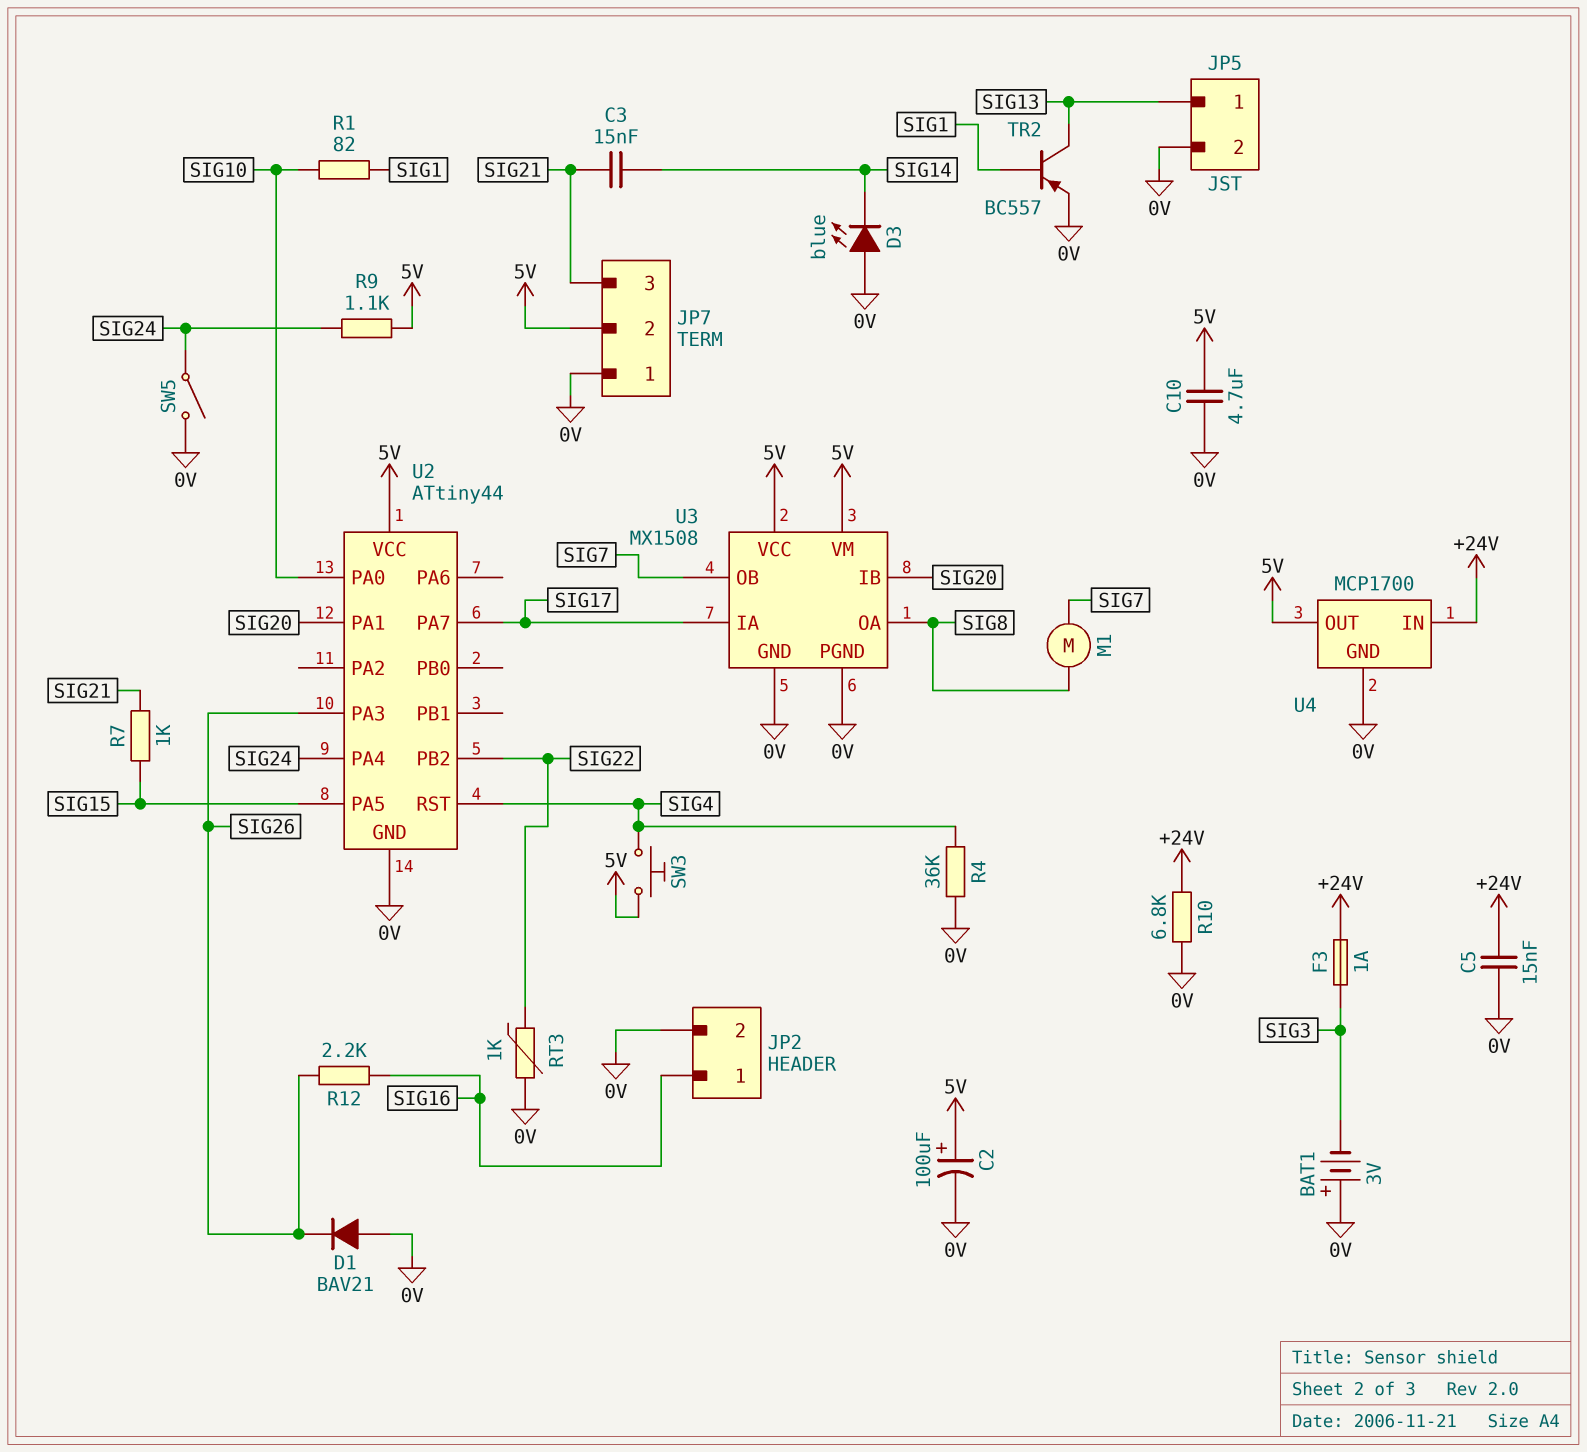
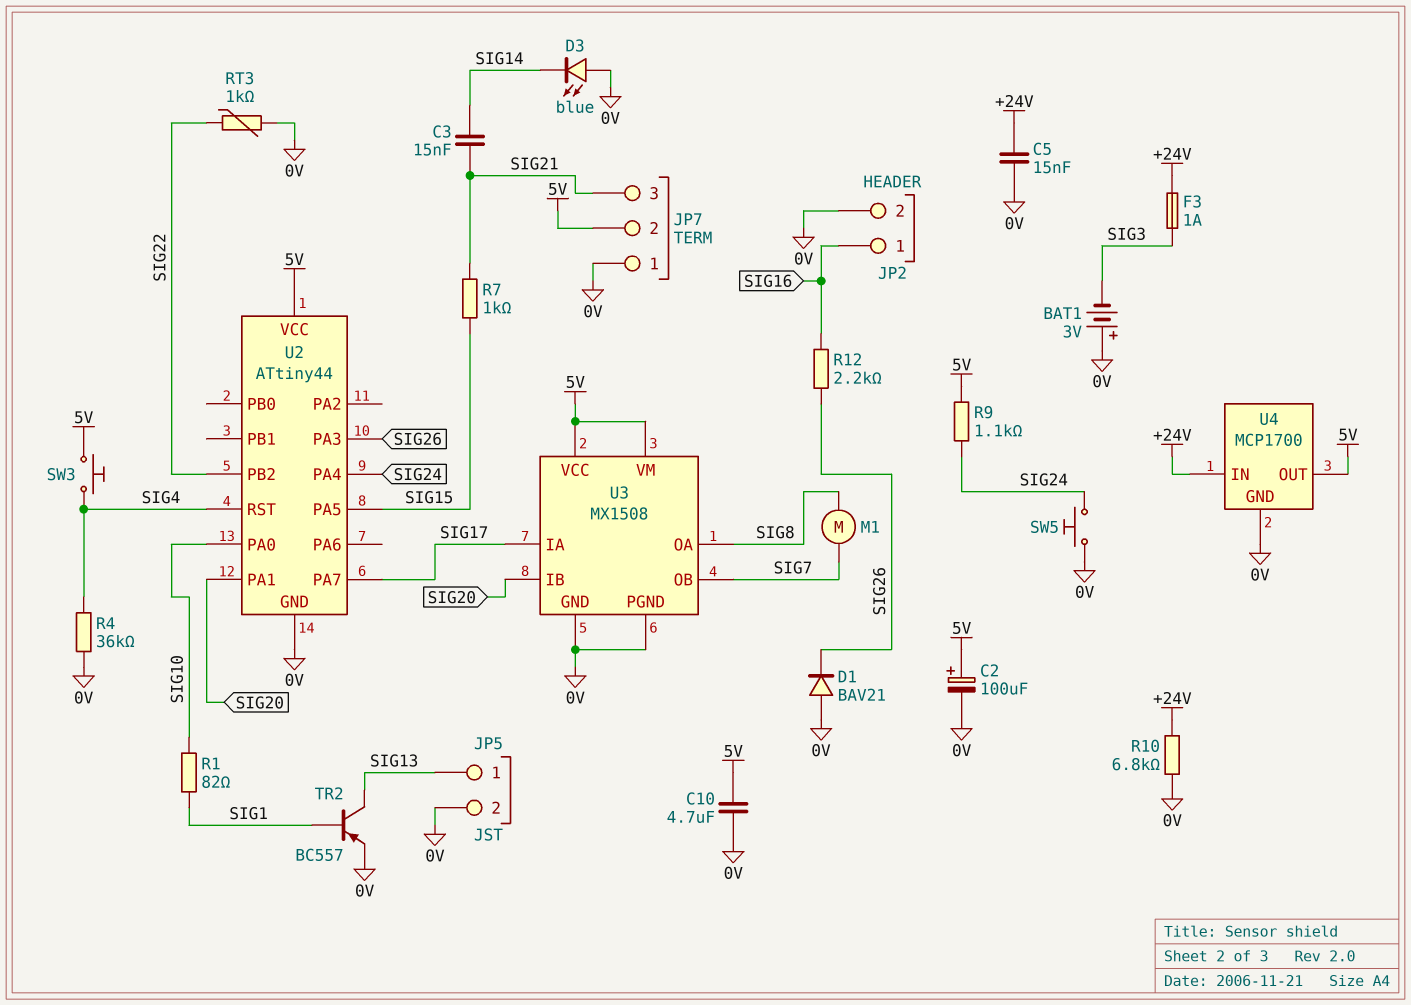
SW5: switch (0V, SIG24) -> button (0V, SIG24)

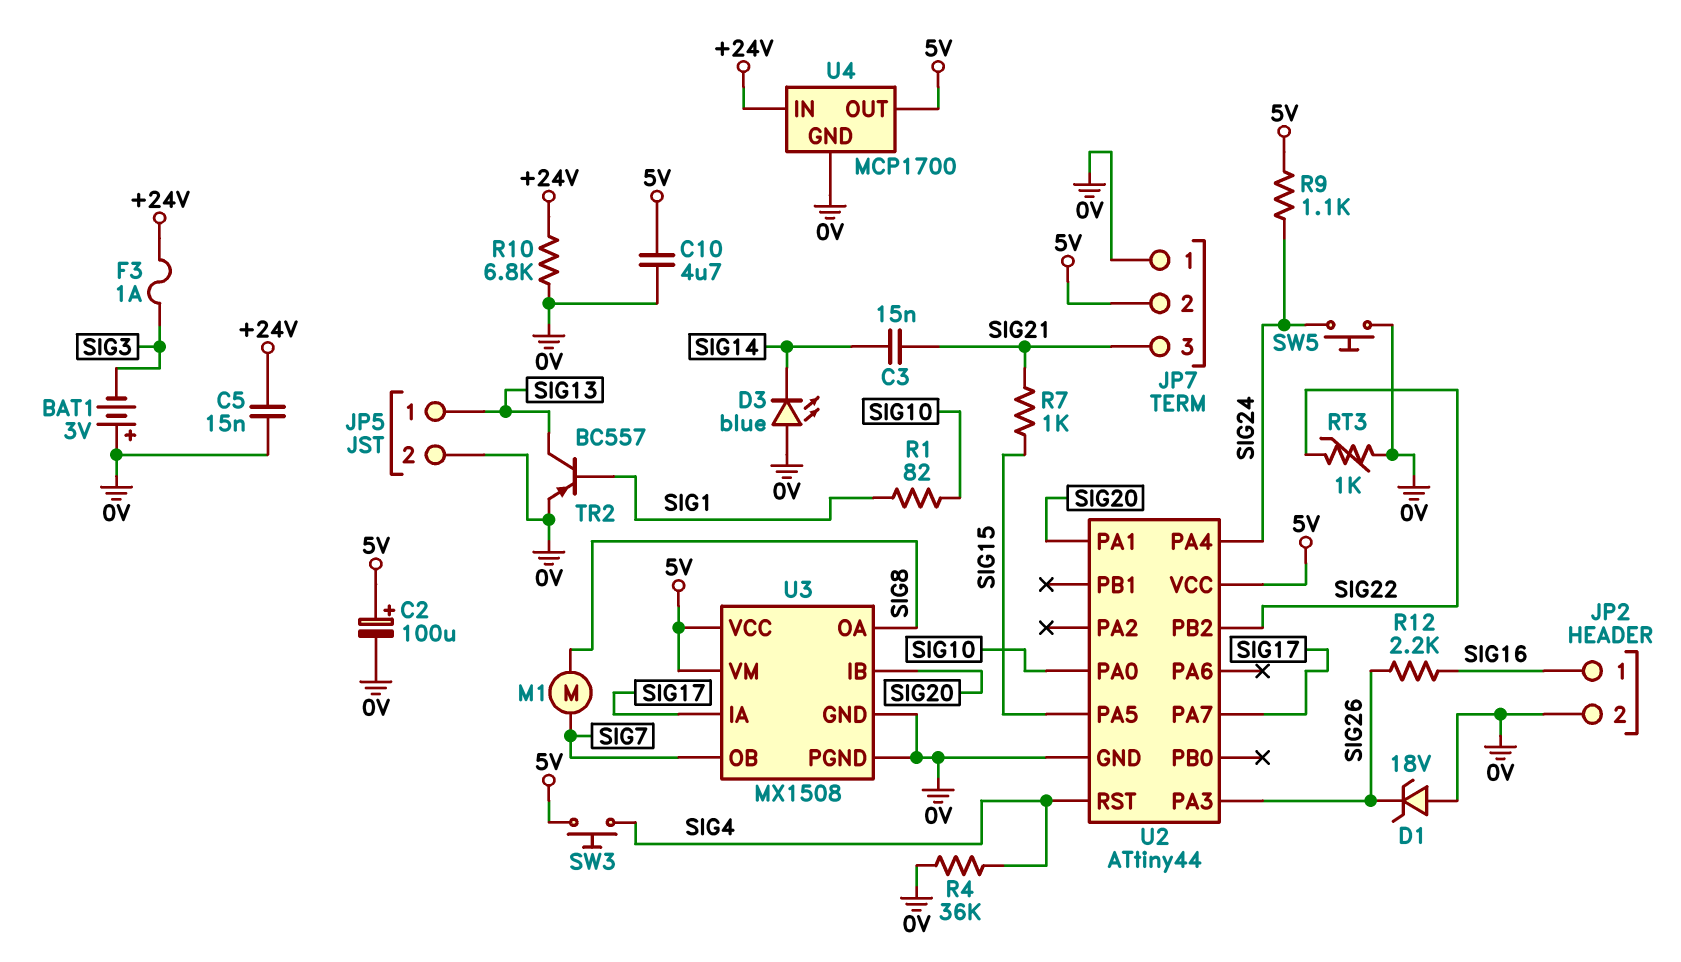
D1: diode BAV21 (A 0V, K SIG26) -> zener 18V (A 0V, K SIG26)

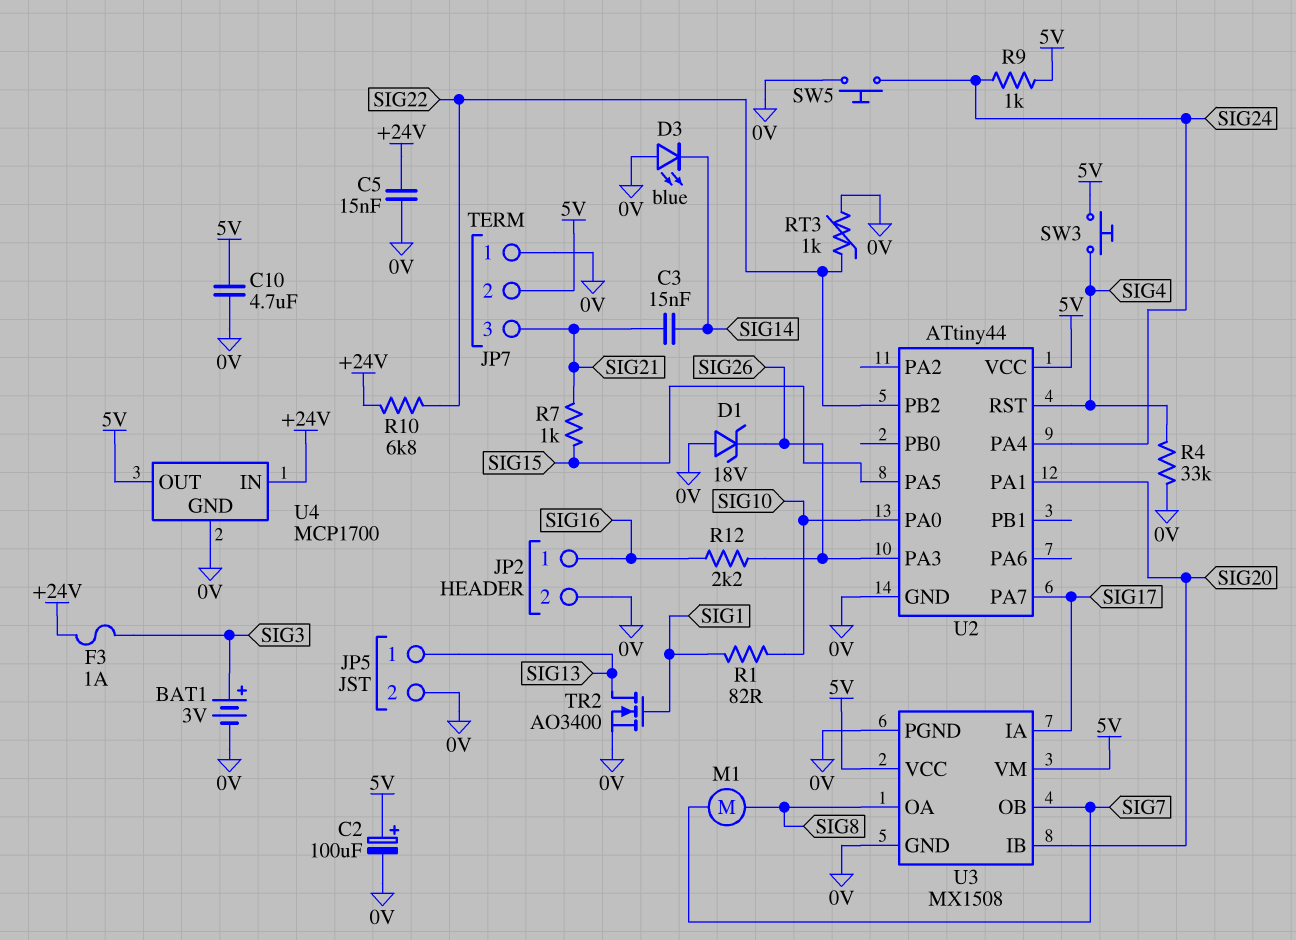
BAT1: 3V (plus 0V, minus SIG3) -> 3V (plus SIG3, minus 0V)
R4: 36k (0V, SIG4) -> 33k (0V, SIG4)
R9: 1.1k (5V, SIG24) -> 1k (5V, SIG24)
R10: 6.8k (+24V, 0V) -> 6.8k (+24V, SIG22)
TR2: PNP BC557 (B SIG1, C SIG13, E 0V) -> NMOS AO3400 (G SIG1, D SIG13, S 0V)

